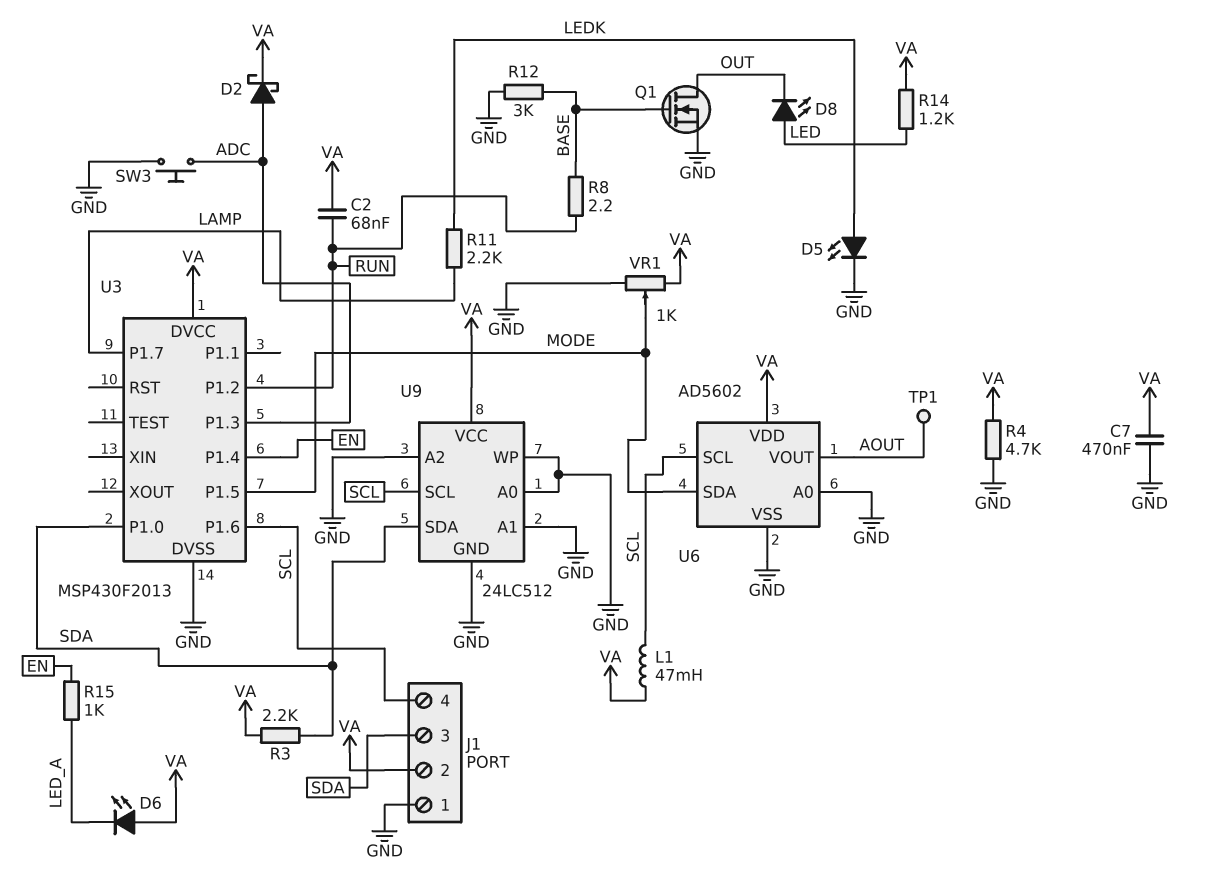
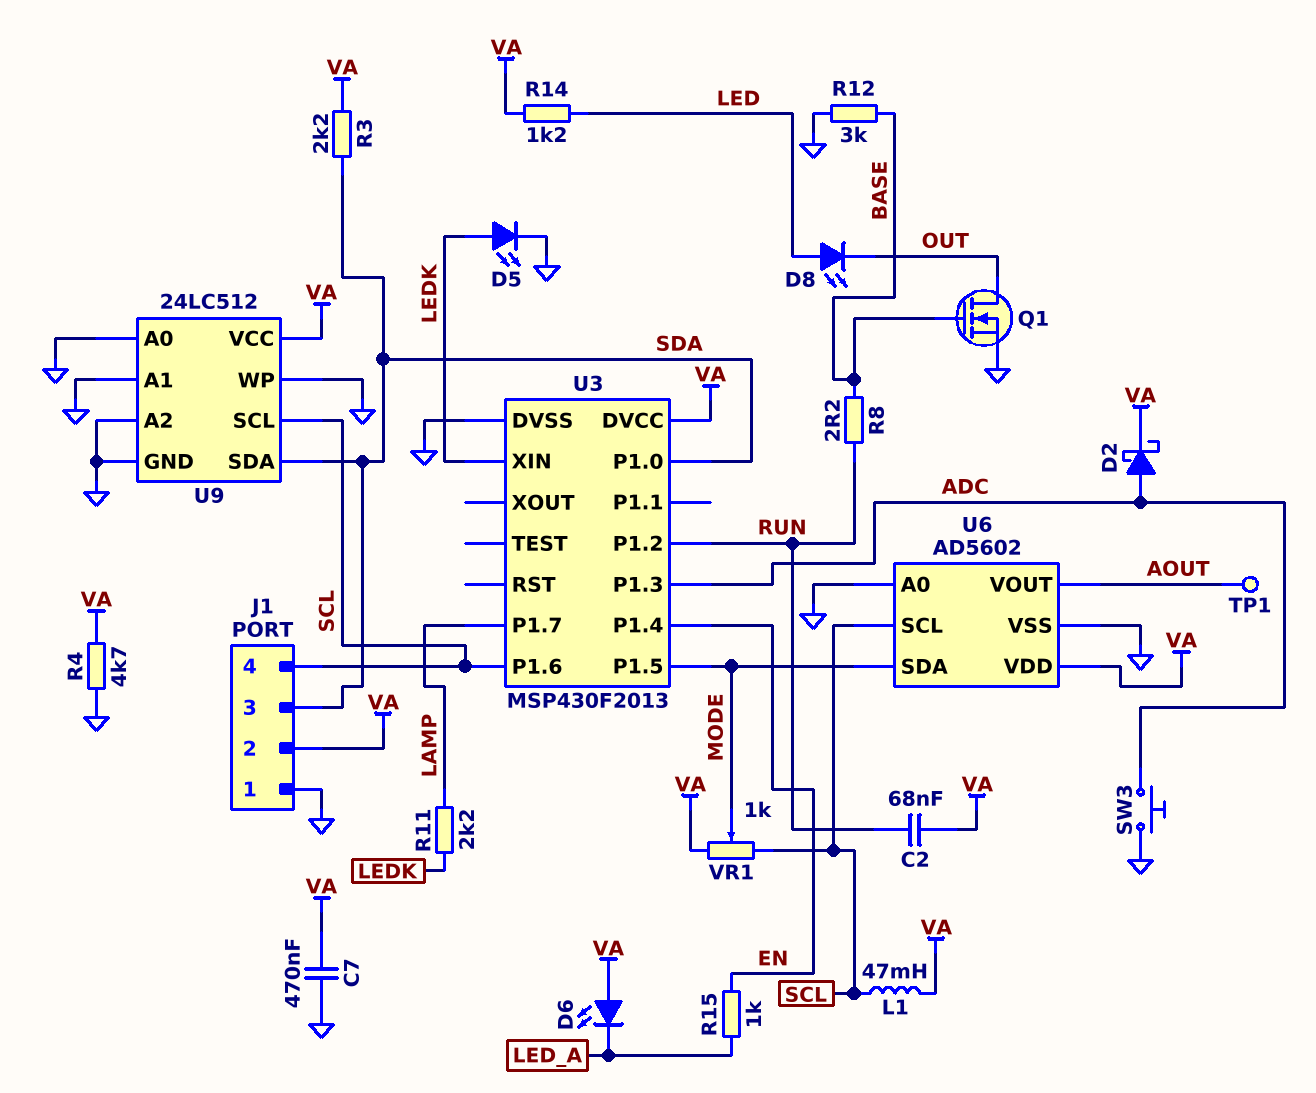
U3 pin XIN: none -> LEDK
VR1: 1k (GND, VA, wiper MODE) -> 1k (SCL, VA, wiper MODE)

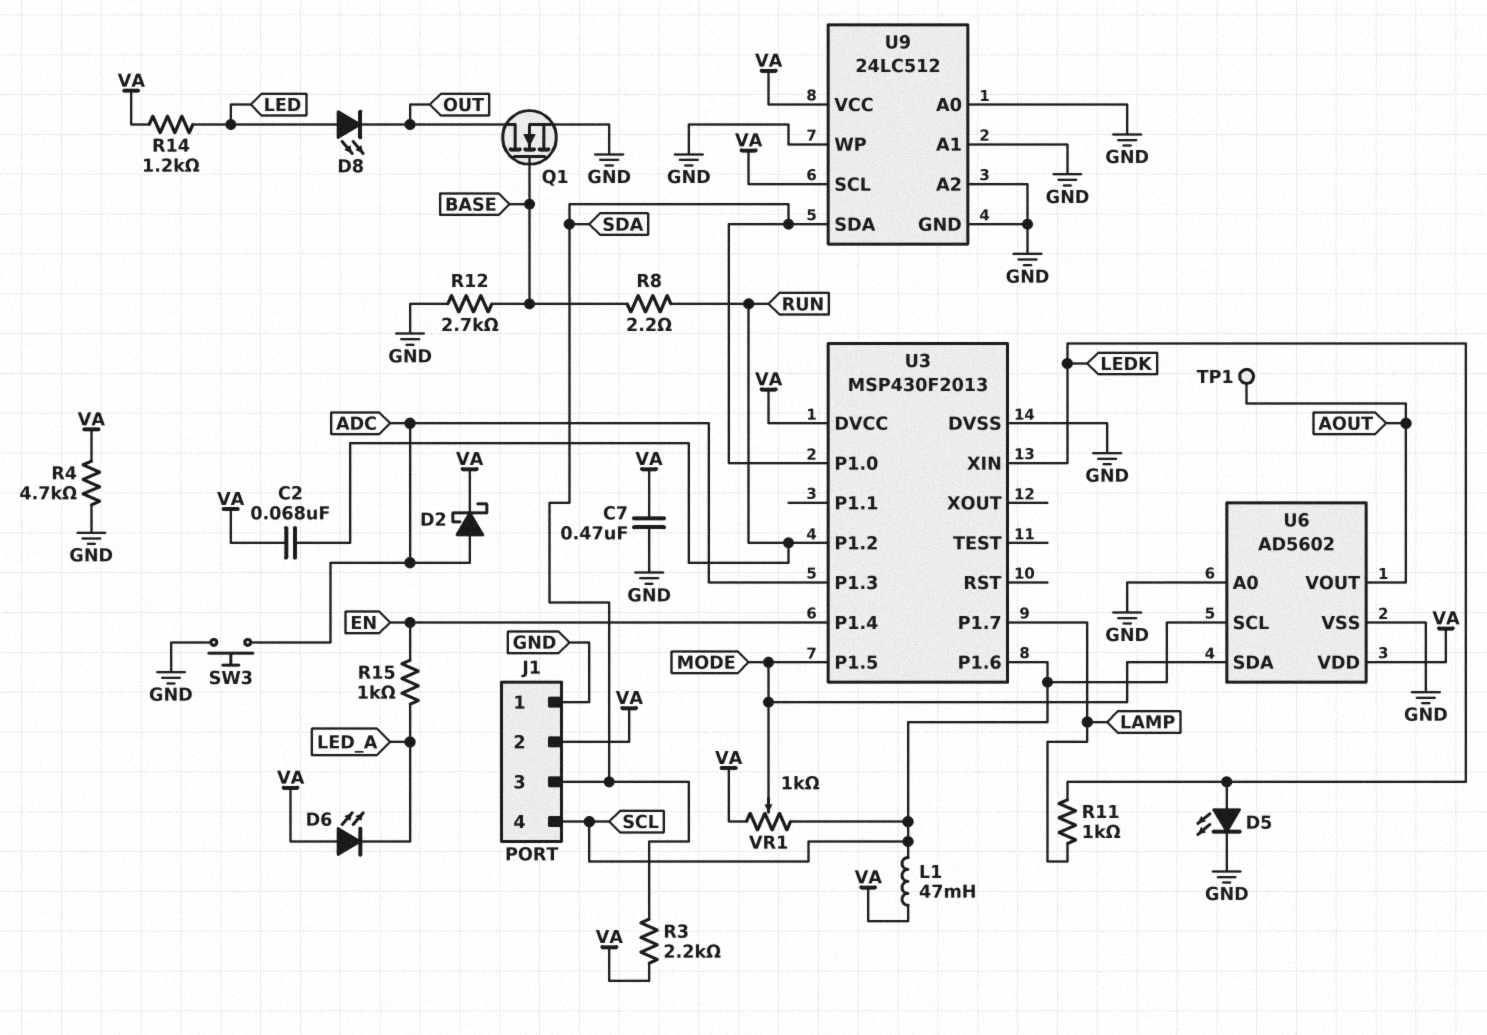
R11: 2.2k (LAMP, LEDK) -> 1k (LAMP, LEDK)
R12: 3k (BASE, GND) -> 2.7k (BASE, GND)
U9 pin SCL: SCL -> VA

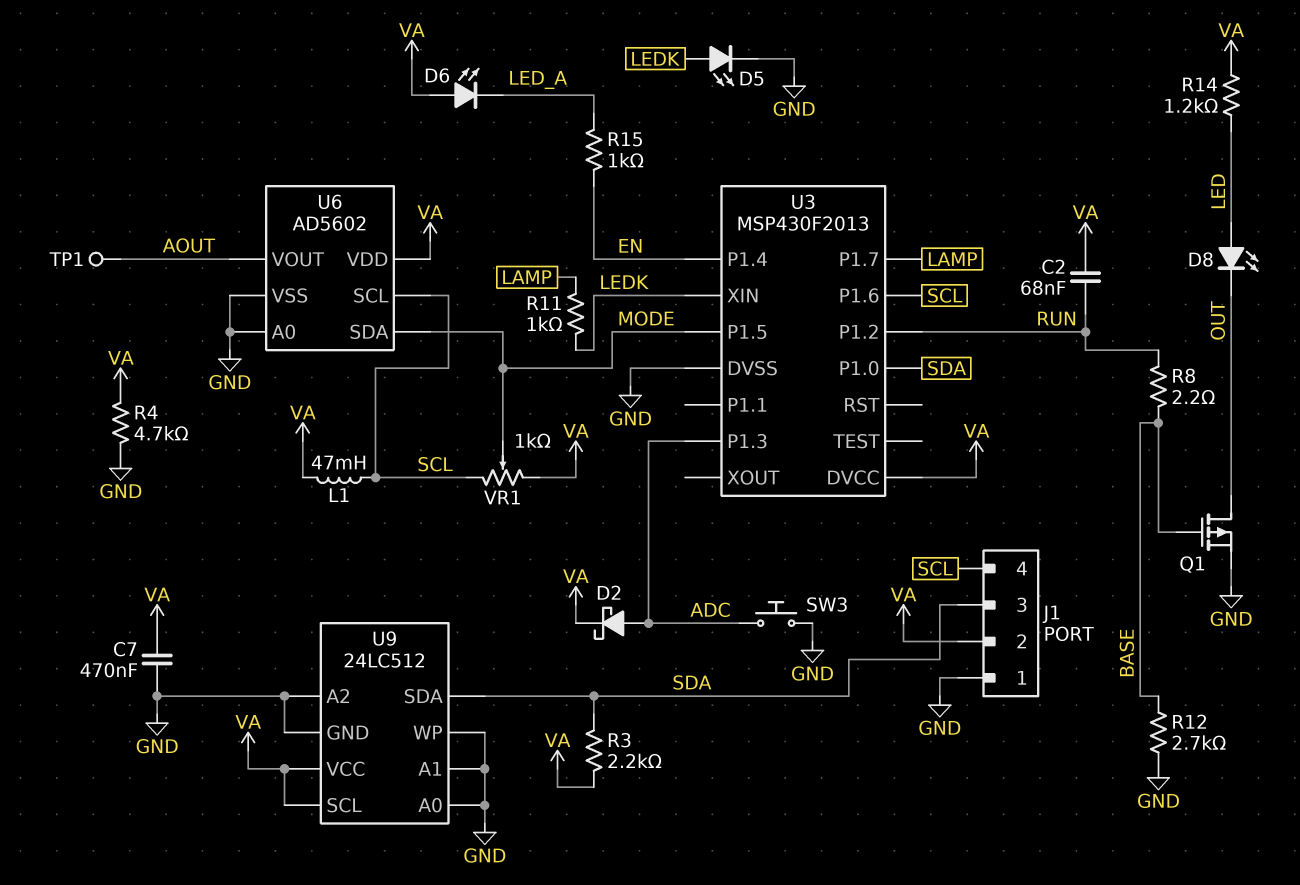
Q1: NMOS (G BASE, D OUT, S GND) -> PMOS (G BASE, D OUT, S GND)

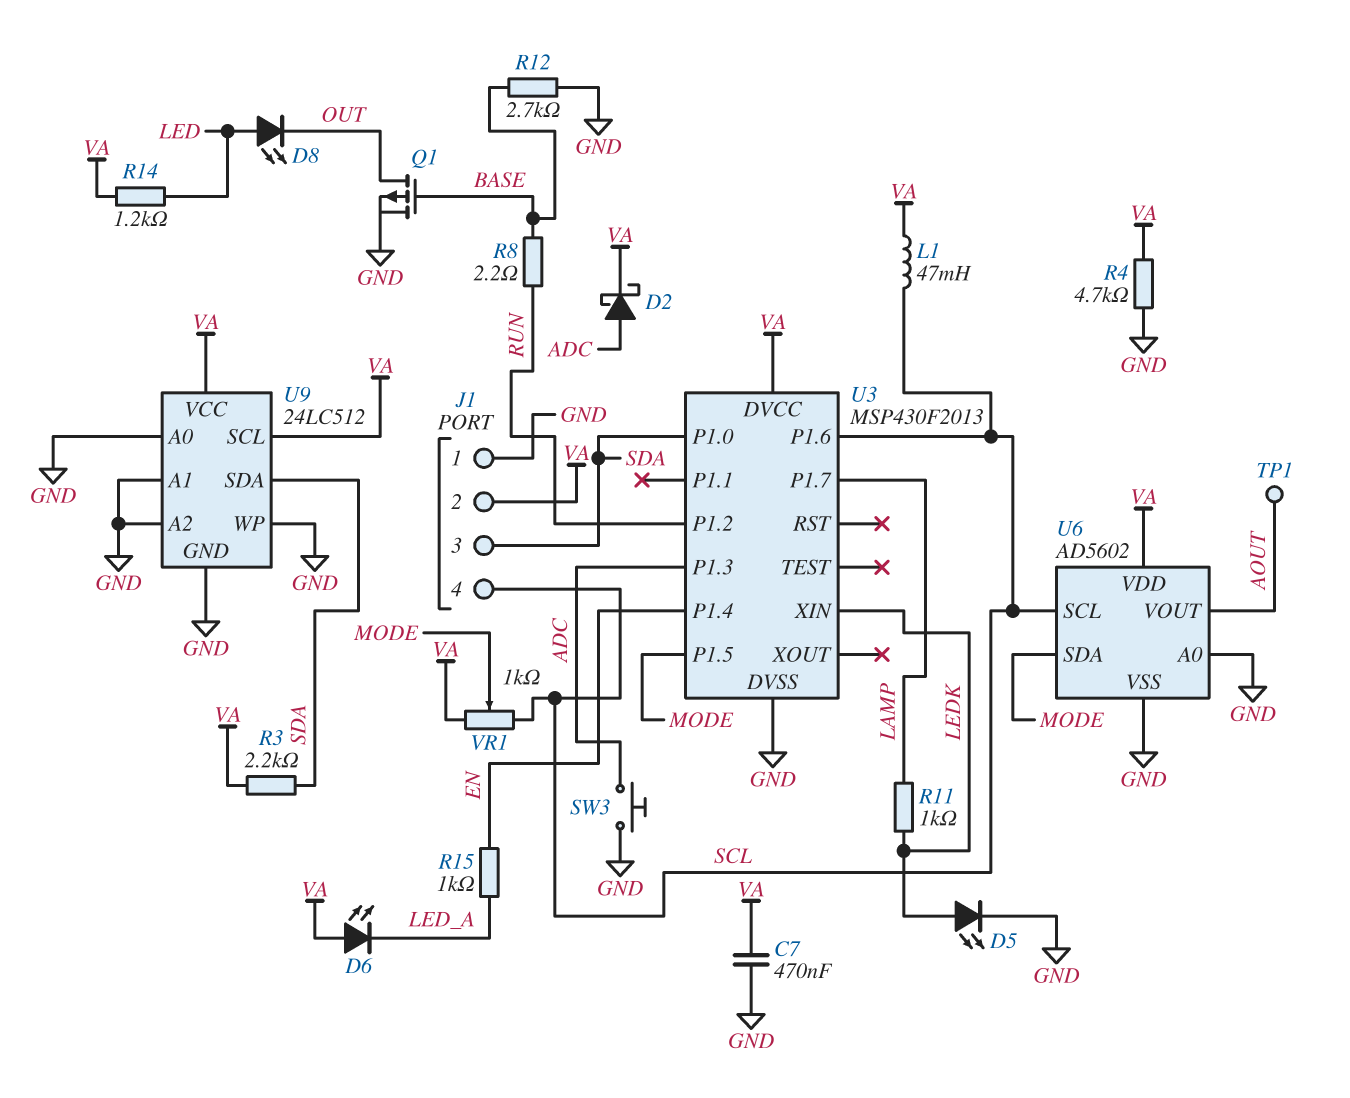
C2: 68nF (RUN, VA) -> none

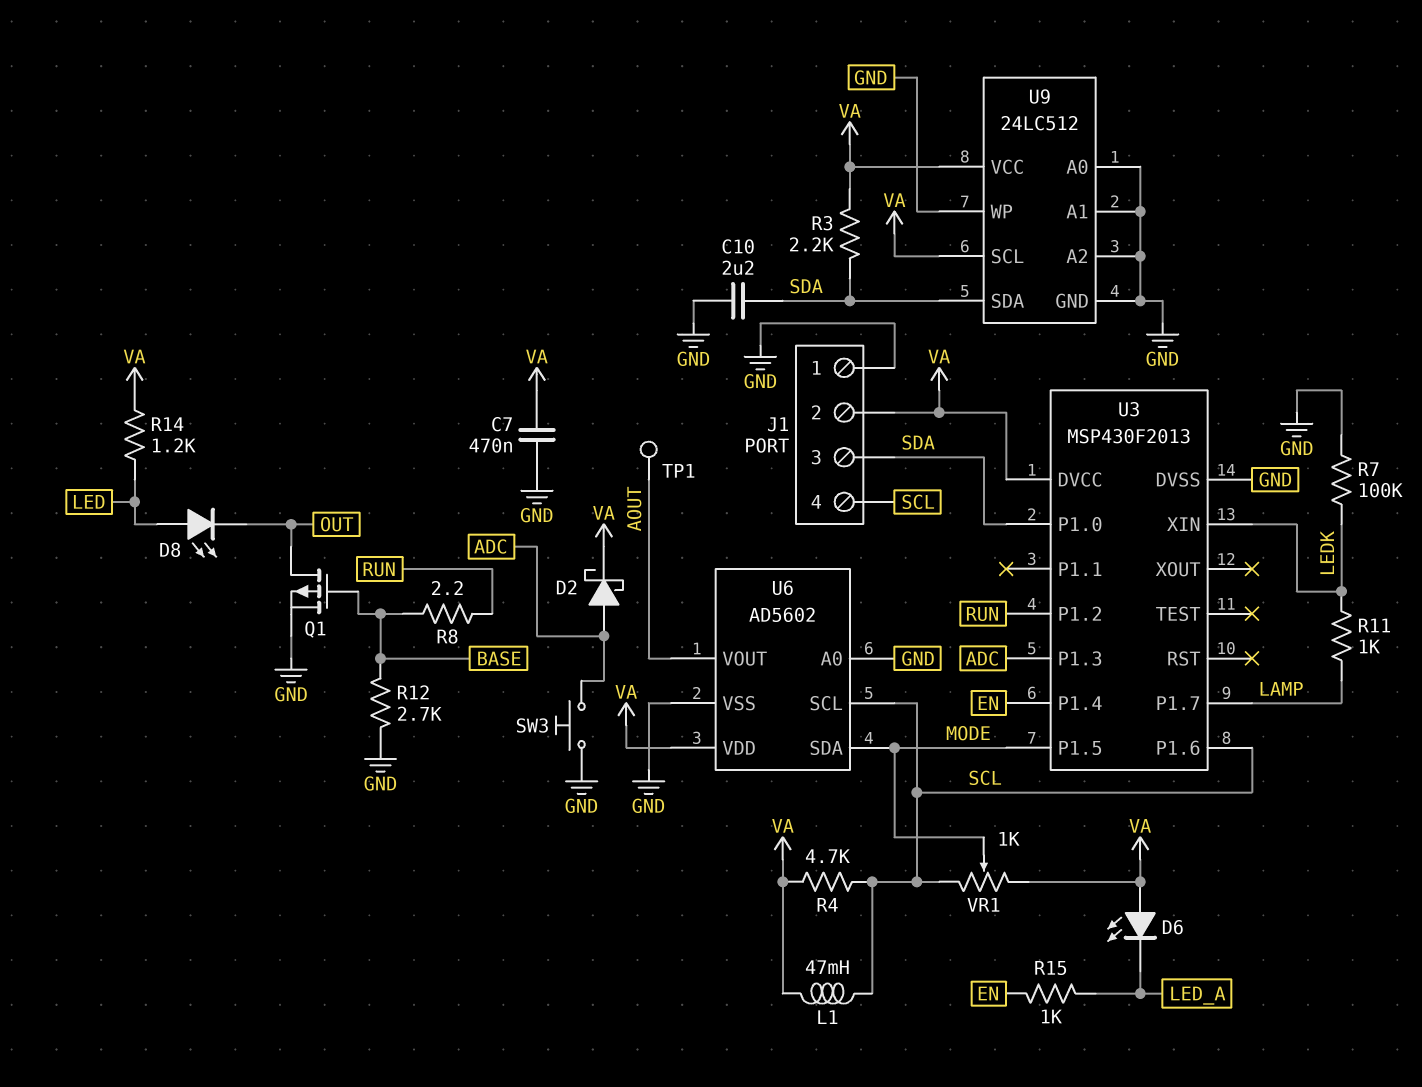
C10: none -> 2.2uF (GND, SDA)
D5: LED (A LEDK, K GND) -> none
R4: 4.7k (GND, VA) -> 4.7k (SCL, VA)
R7: none -> 100k (GND, LEDK)

